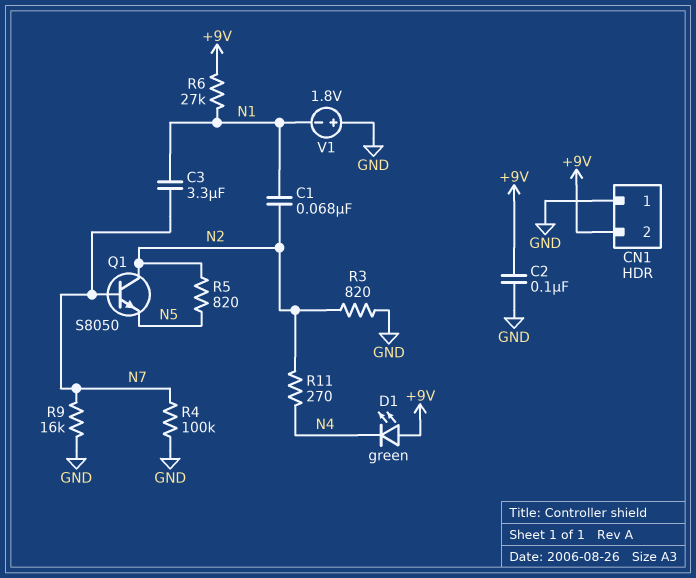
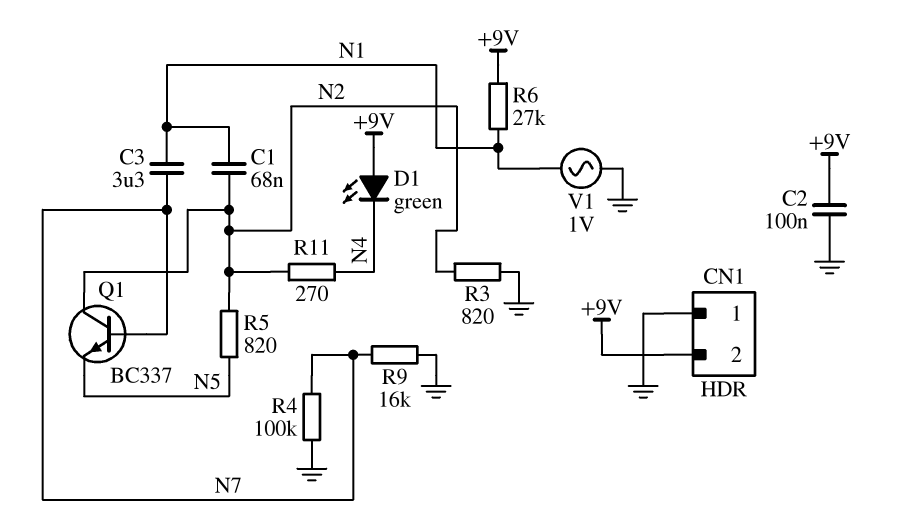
Q1: NPN S8050 (B N7, C N2, E N5) -> NPN BC337 (B N7, C N2, E N5)
V1: 1.8V (plus GND, minus N1) -> AC 1V (GND, N1)

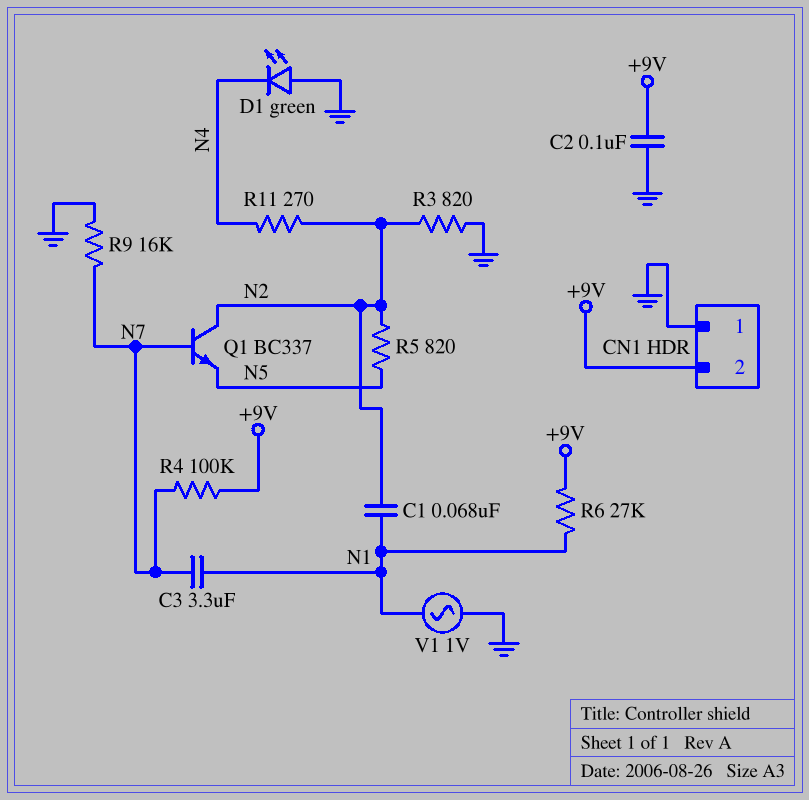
D1: LED green (A +9V, K N4) -> LED green (A GND, K N4)
R4: 100k (GND, N7) -> 100k (+9V, N7)

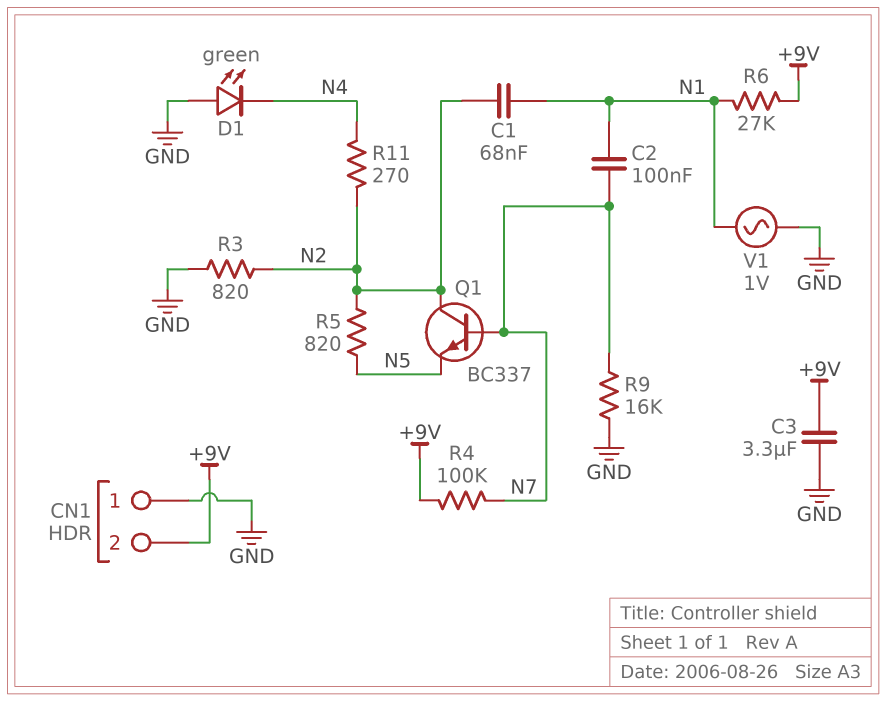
C2: 100nF (+9V, GND) -> 100nF (N1, N7)
C3: 3.3uF (N1, N7) -> 3.3uF (+9V, GND)

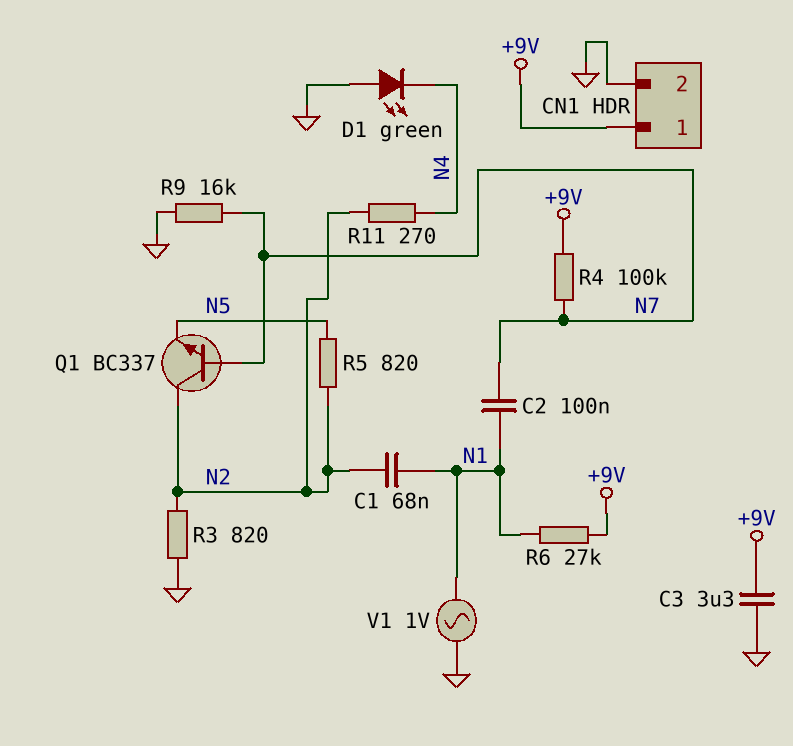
CN1 pin 1: GND -> +9V
CN1 pin 2: +9V -> GND

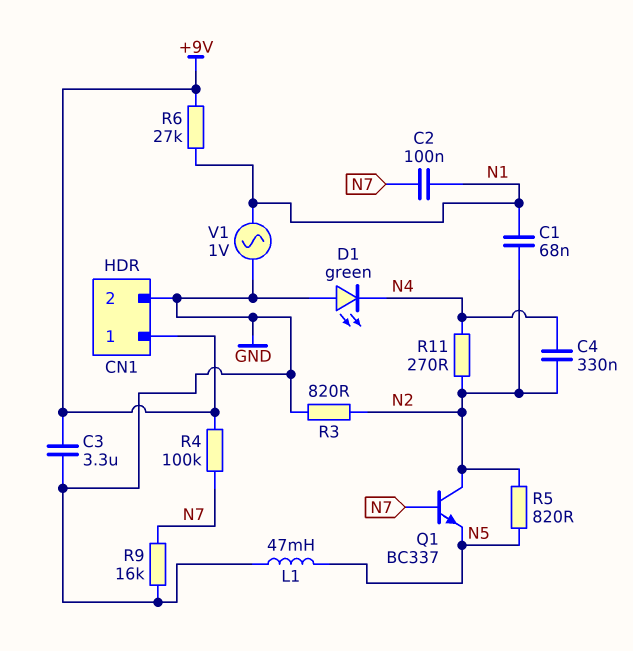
C4: none -> 330nF (N2, N4)
L1: none -> 47mH (GND, N5)

